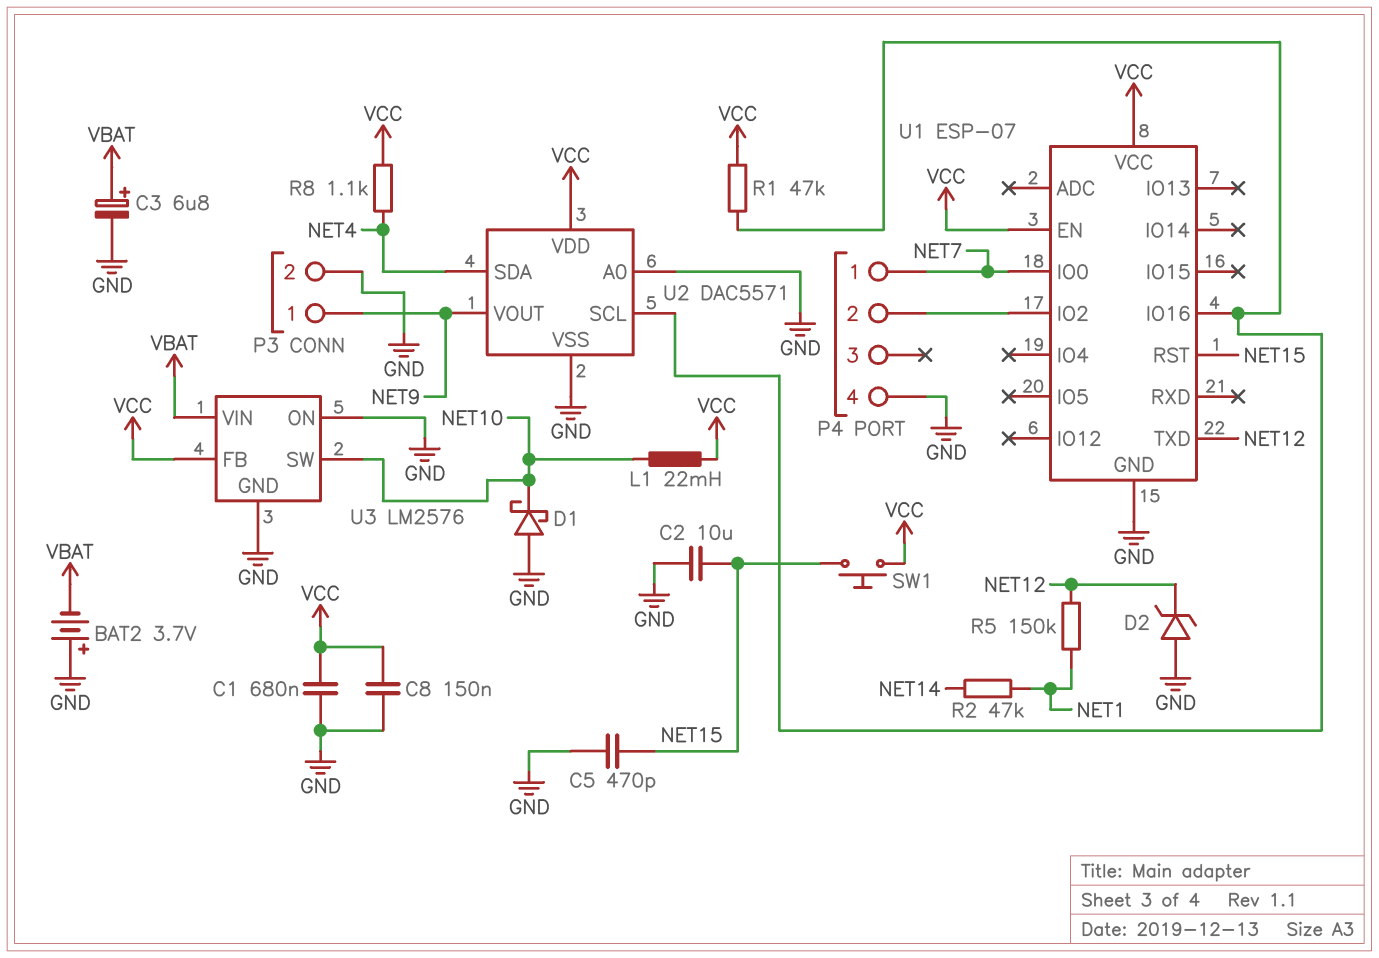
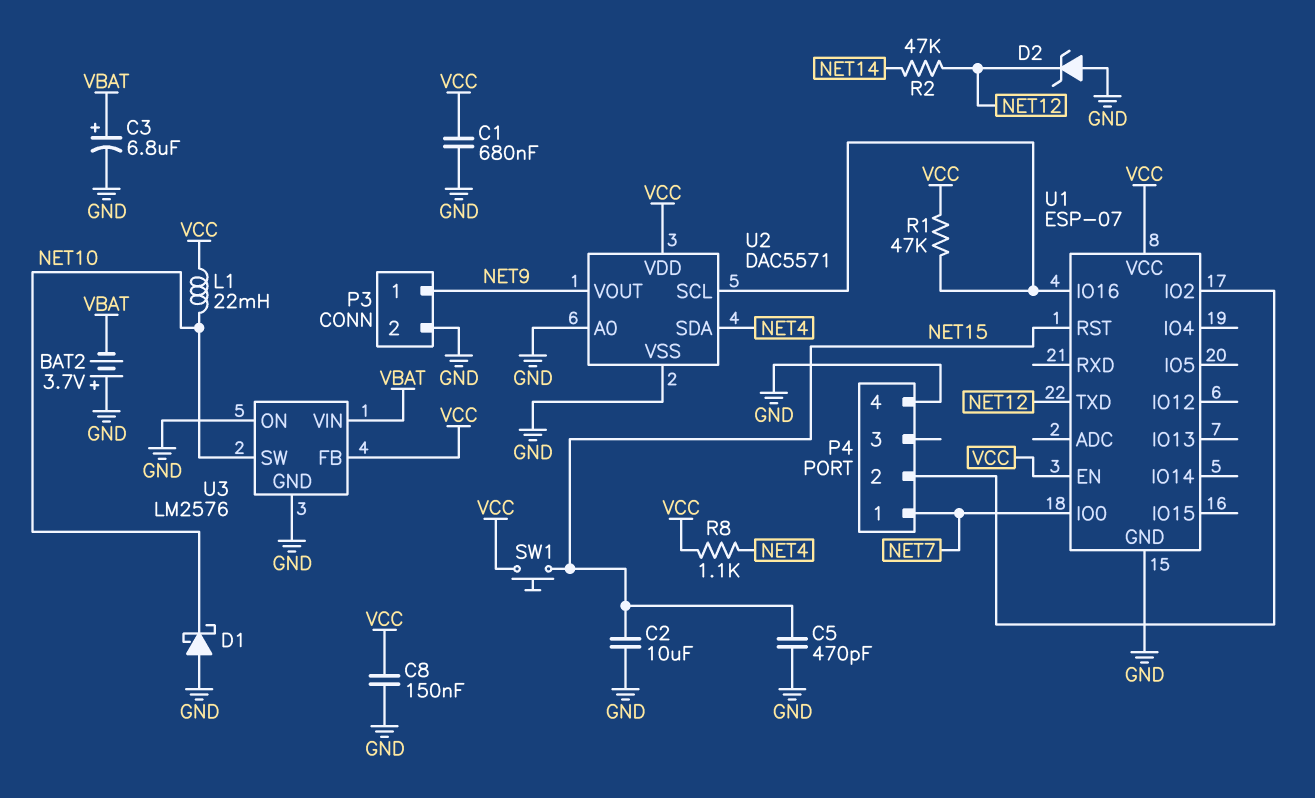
R2: 47k (NET1, NET14) -> 47k (NET12, NET14)
R5: 150k (NET1, NET12) -> none

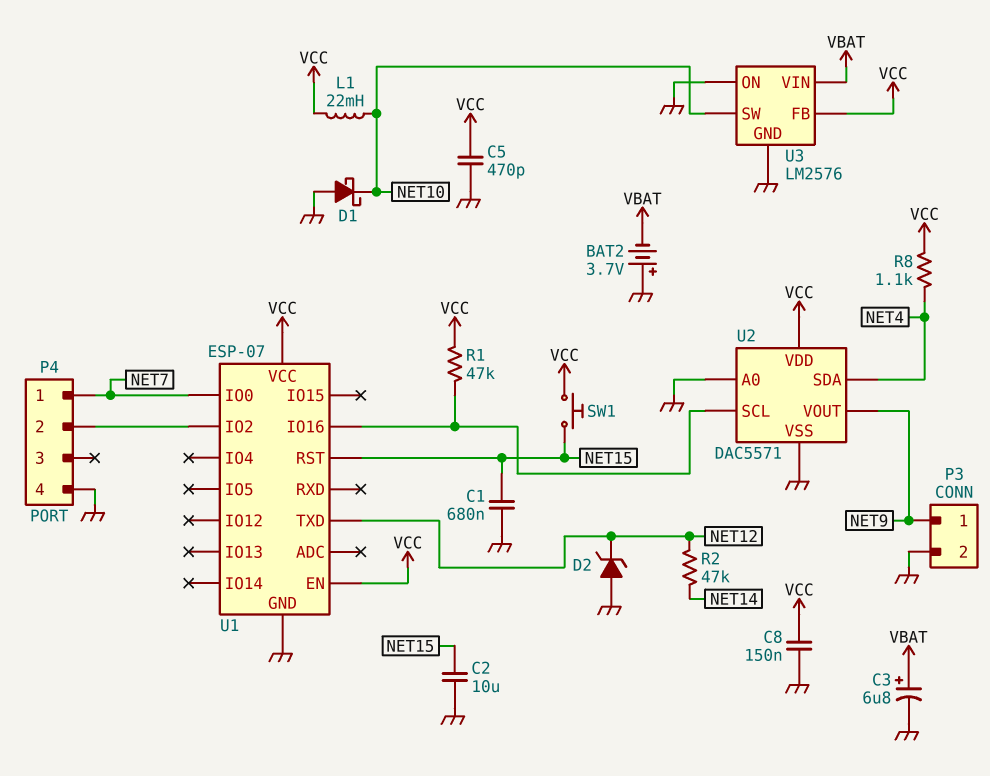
C1: 680nF (GND, VCC) -> 680nF (GND, NET15)
C5: 470pF (GND, NET15) -> 470pF (GND, VCC)

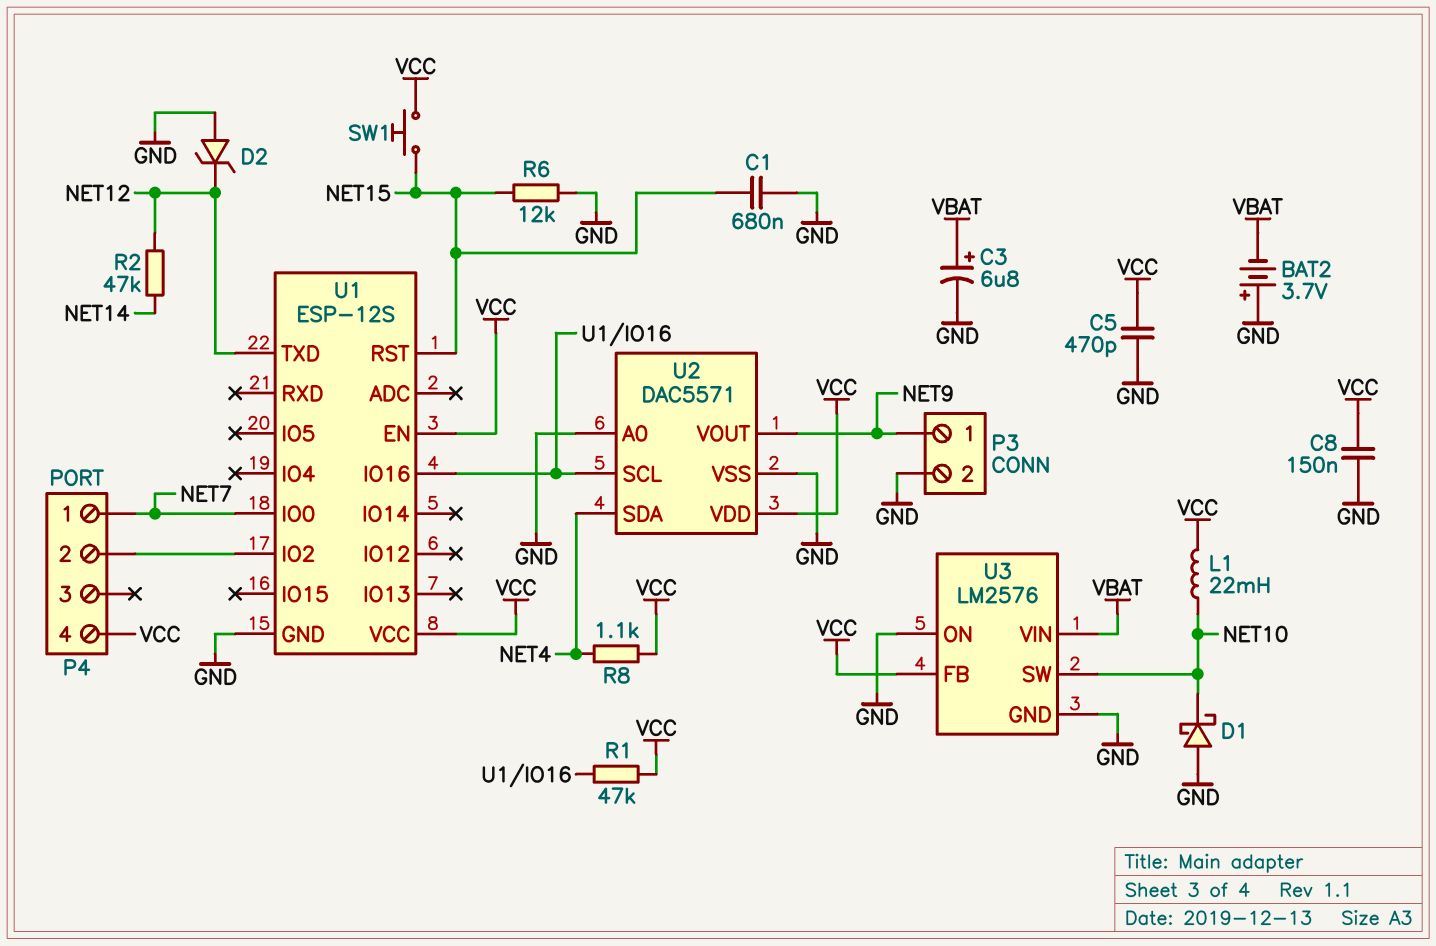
C2: 10uF (GND, NET15) -> none
P4 pin 4: GND -> VCC
R6: none -> 12k (GND, NET15)
U1: ESP-07 -> ESP-12S

